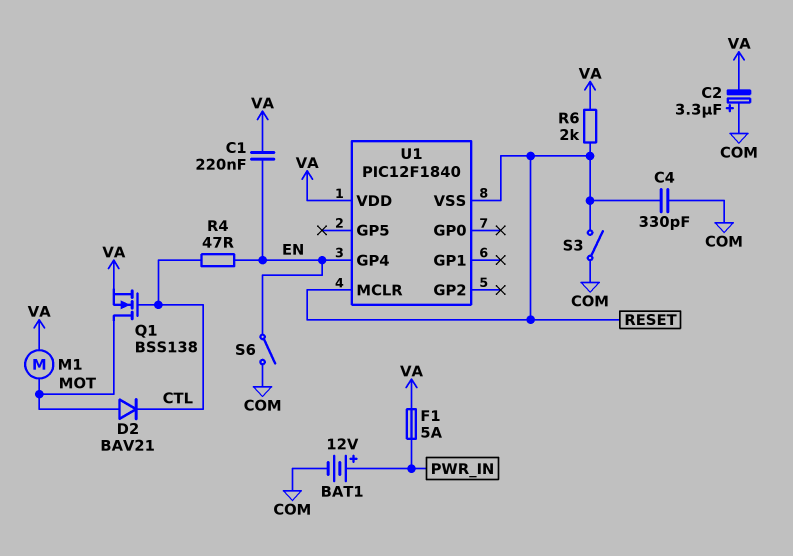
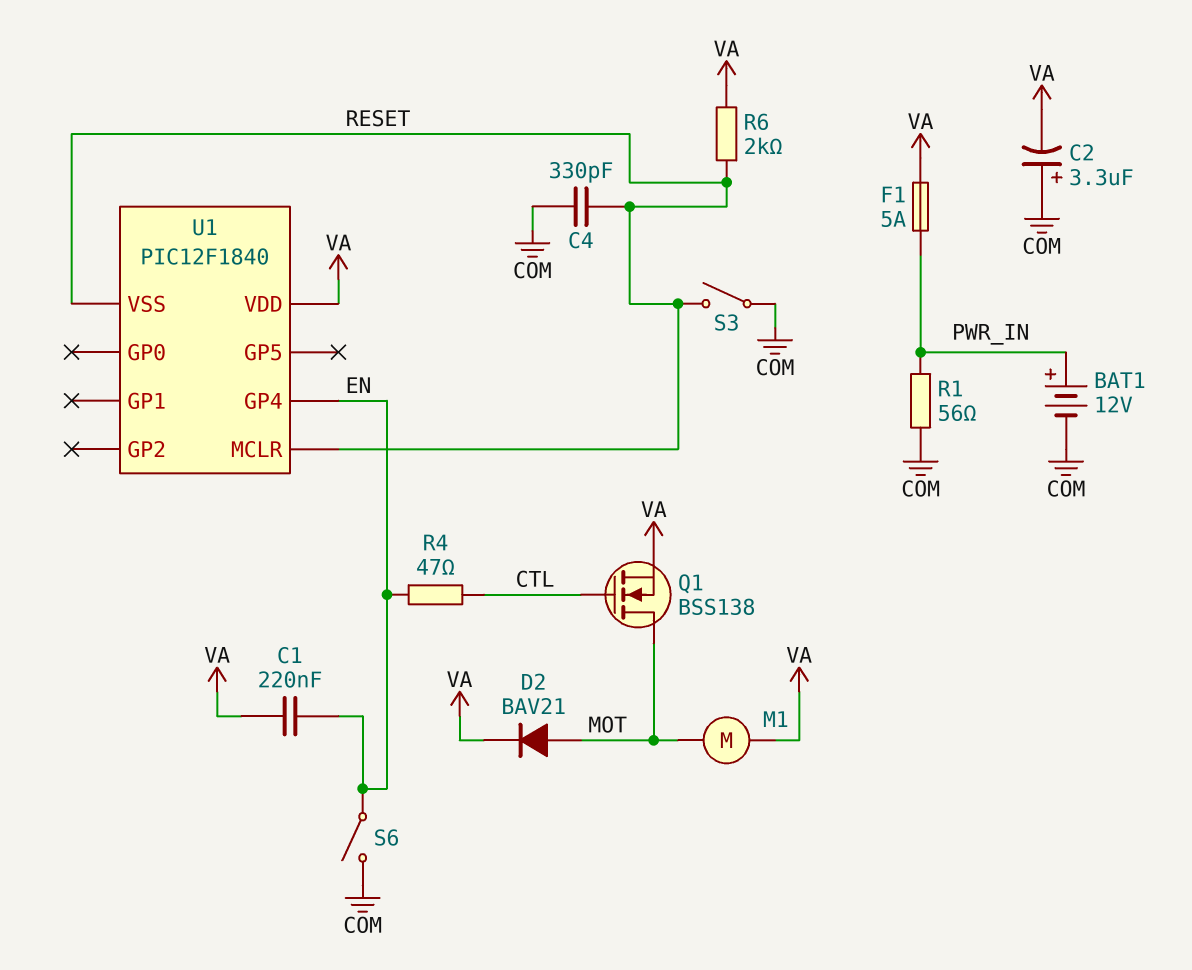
D2: diode BAV21 (A MOT, K CTL) -> diode BAV21 (A MOT, K VA)
R1: none -> 56 (COM, PWR_IN)

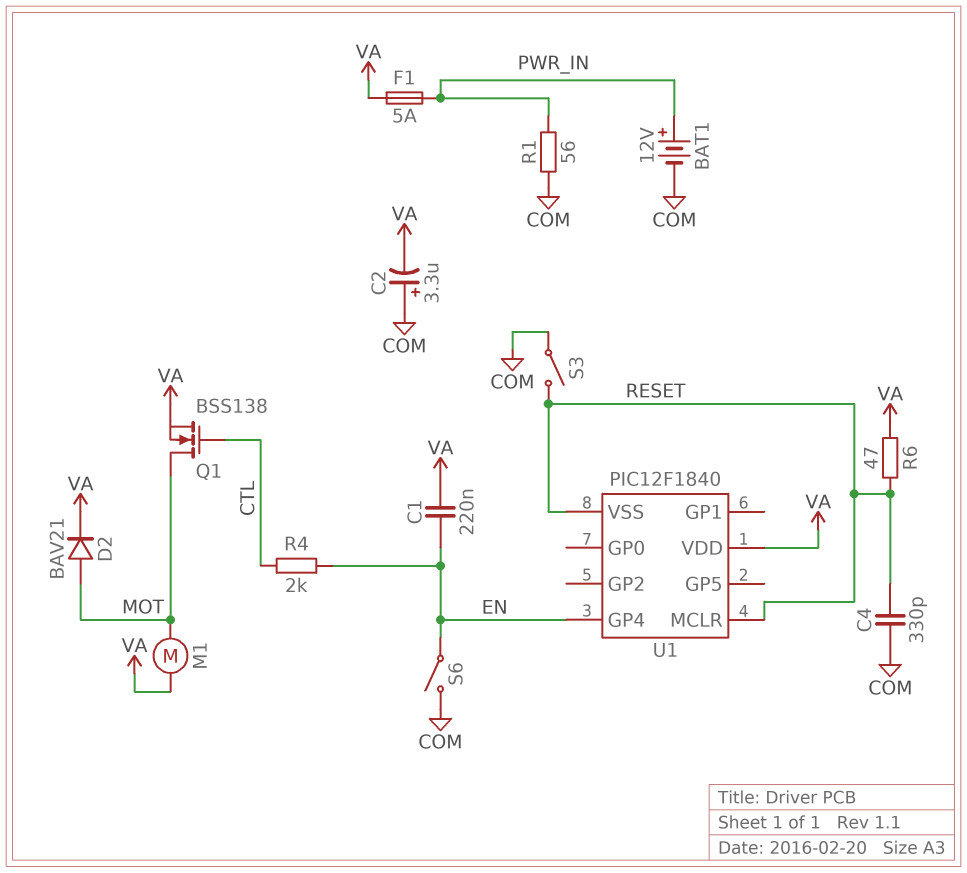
R4: 47 (CTL, EN) -> 2k (CTL, EN)
R6: 2k (RESET, VA) -> 47 (RESET, VA)

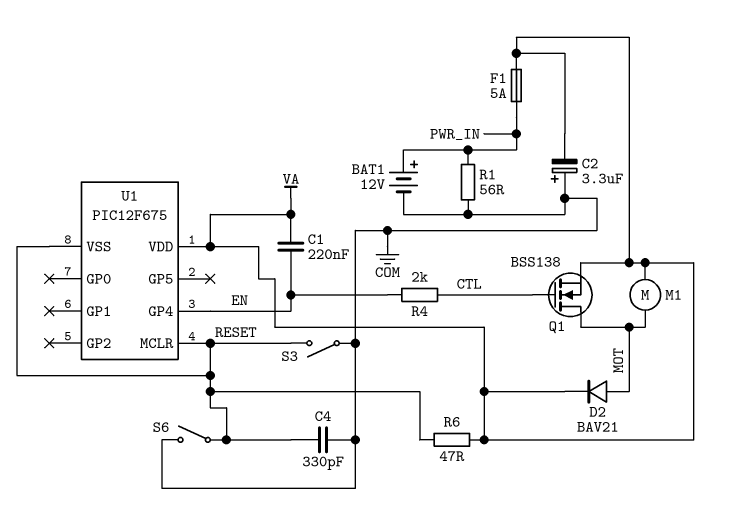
S6: switch (COM, EN) -> switch (COM, RESET)
U1: PIC12F1840 -> PIC12F675

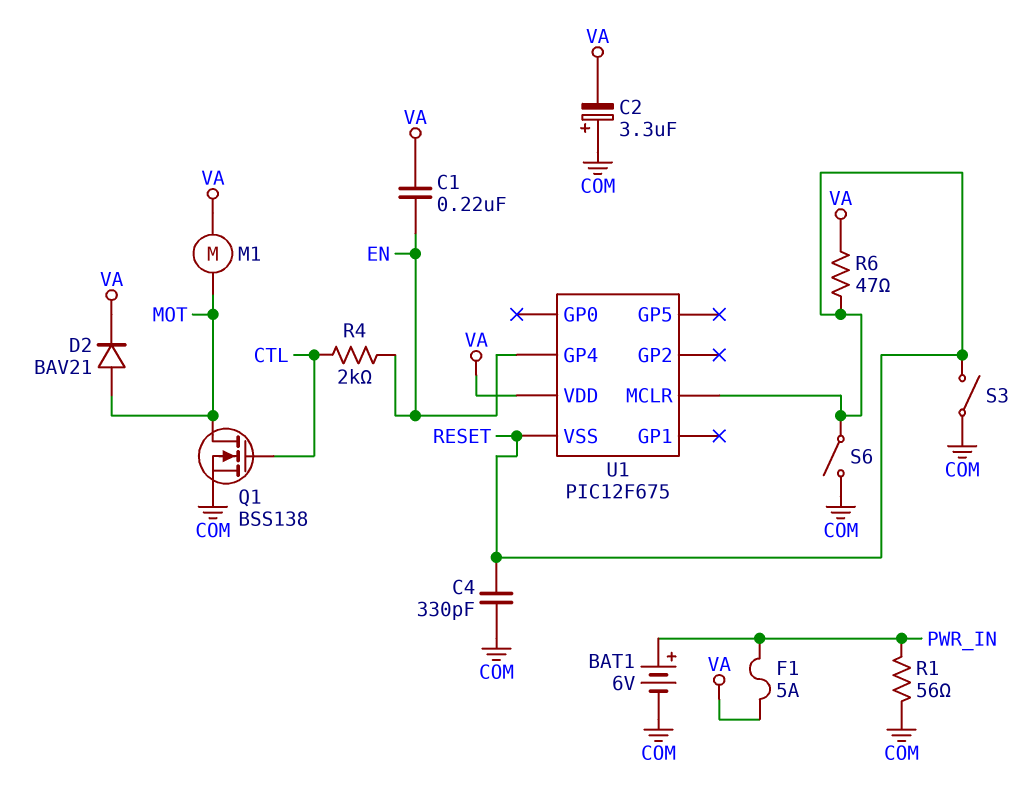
BAT1: 12V (plus PWR_IN, minus COM) -> 6V (plus PWR_IN, minus COM)
Q1: NMOS BSS138 (G CTL, D MOT, S VA) -> NMOS BSS138 (G CTL, D MOT, S COM)

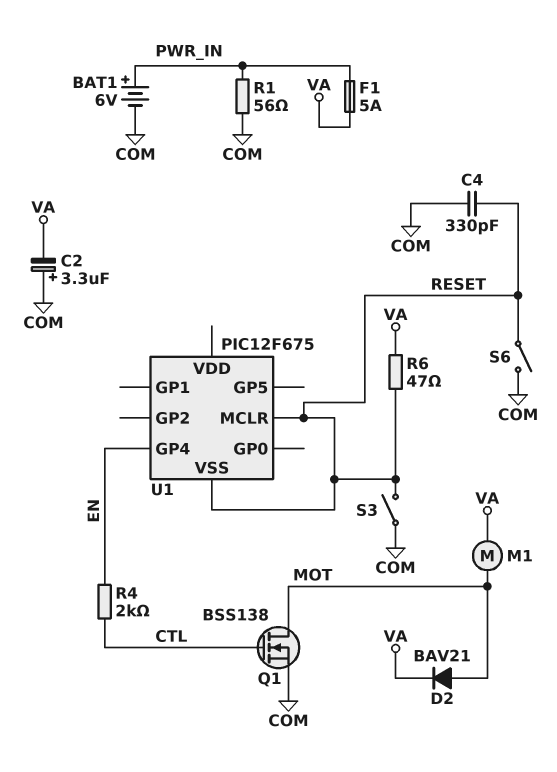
C1: 220nF (EN, VA) -> none
U1 pin VDD: VA -> none

